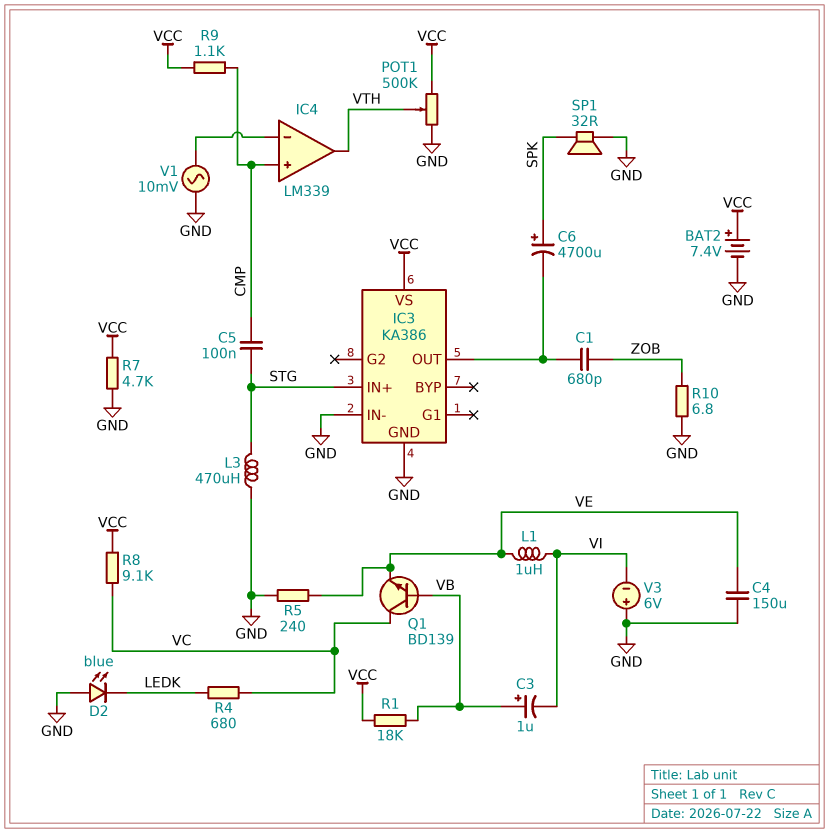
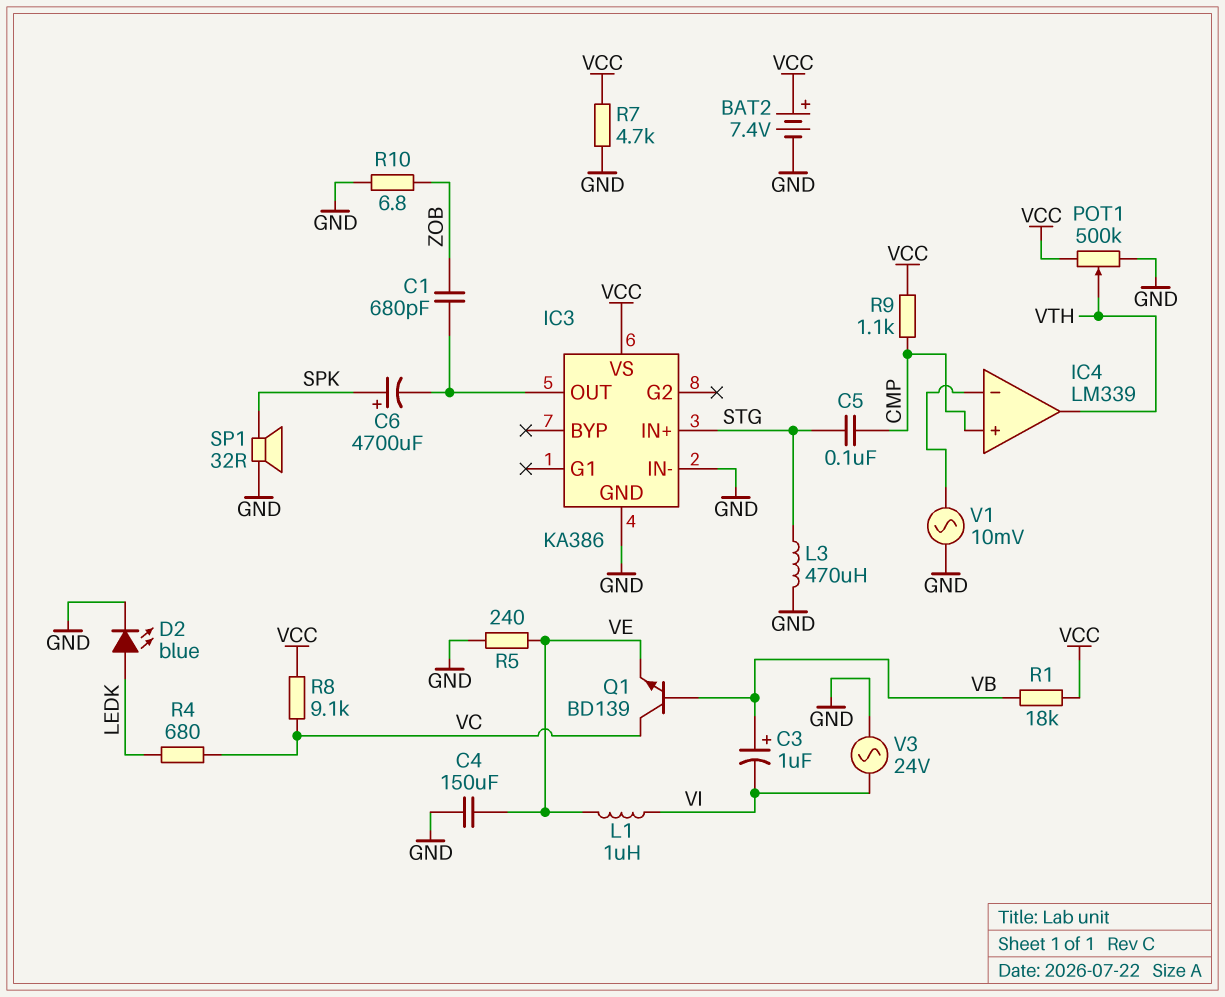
D2: LED blue (A GND, K LEDK) -> LED blue (A LEDK, K GND)
V3: 6V (plus GND, minus VI) -> AC 24V (GND, VI)

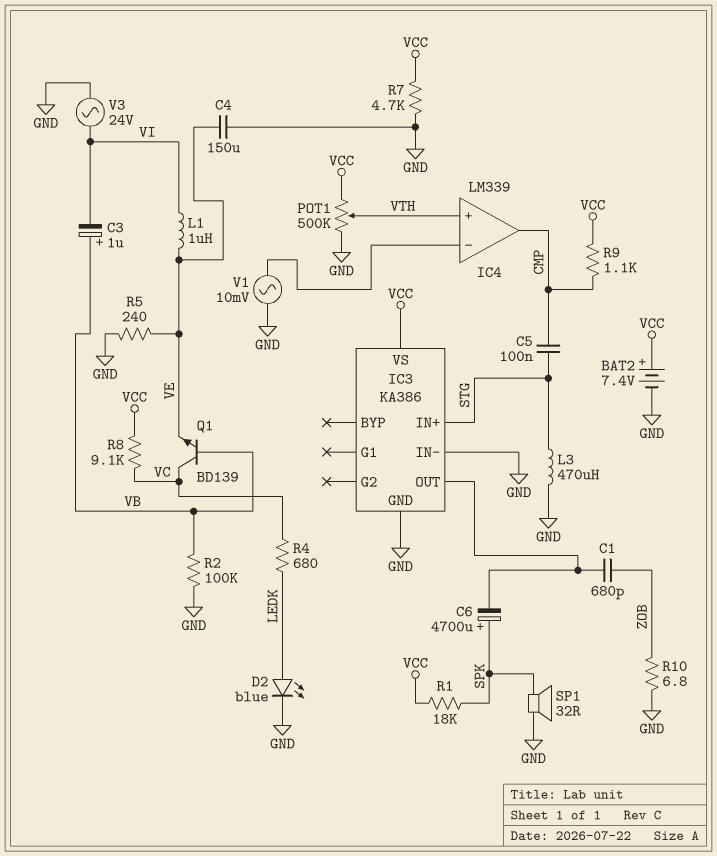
IC4 pin in+: CMP -> VTH
IC4 pin out: VTH -> CMP
R1: 18k (VB, VCC) -> 18k (SPK, VCC)
R2: none -> 100k (GND, VB)

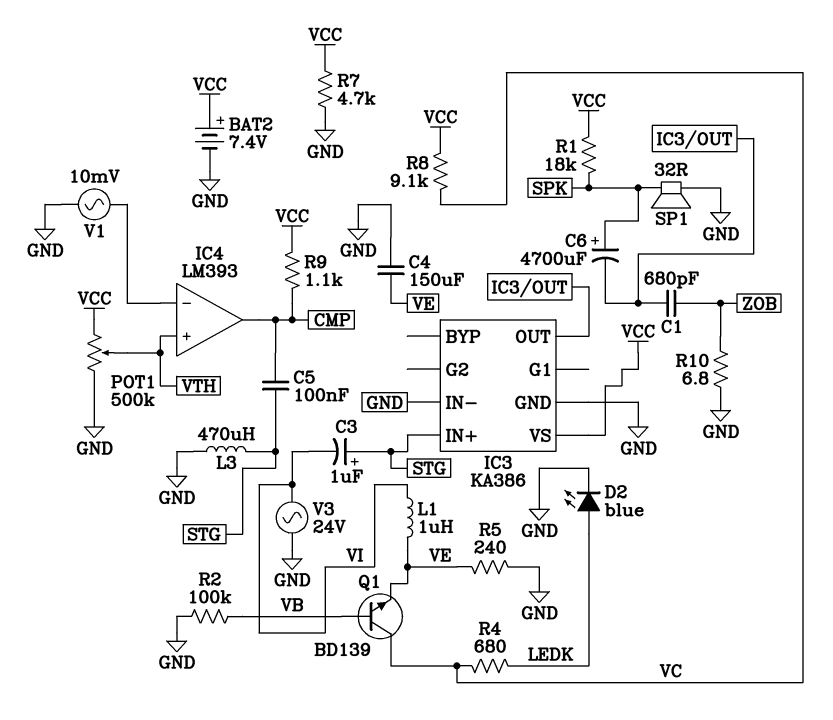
C3: 1uF (plus VB, minus VI) -> 1uF (plus STG, minus VI)
IC4: LM339 -> LM393

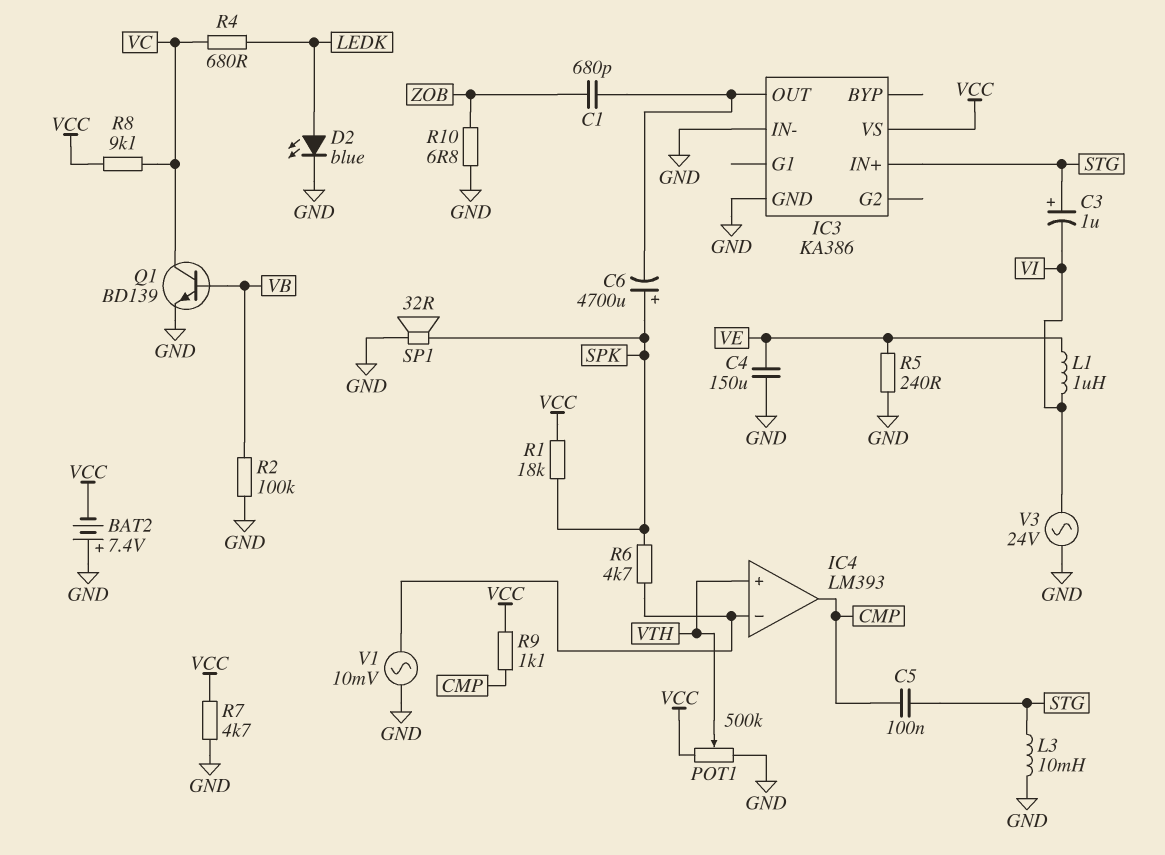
BAT2: 7.4V (plus VCC, minus GND) -> 7.4V (plus GND, minus VCC)
L3: 470uH (GND, STG) -> 10mH (GND, STG)
Q1: NPN BD139 (B VB, C VC, E VE) -> NPN BD139 (B VB, C VC, E GND)
R6: none -> 4.7k (IC4/in-, SPK)

